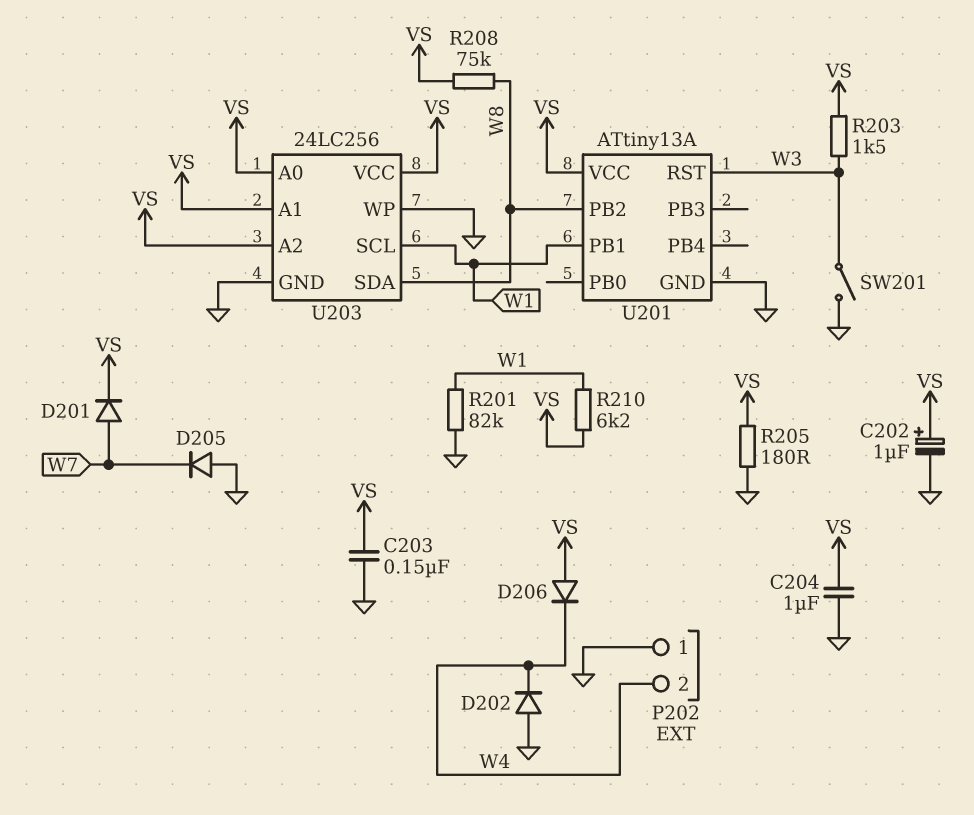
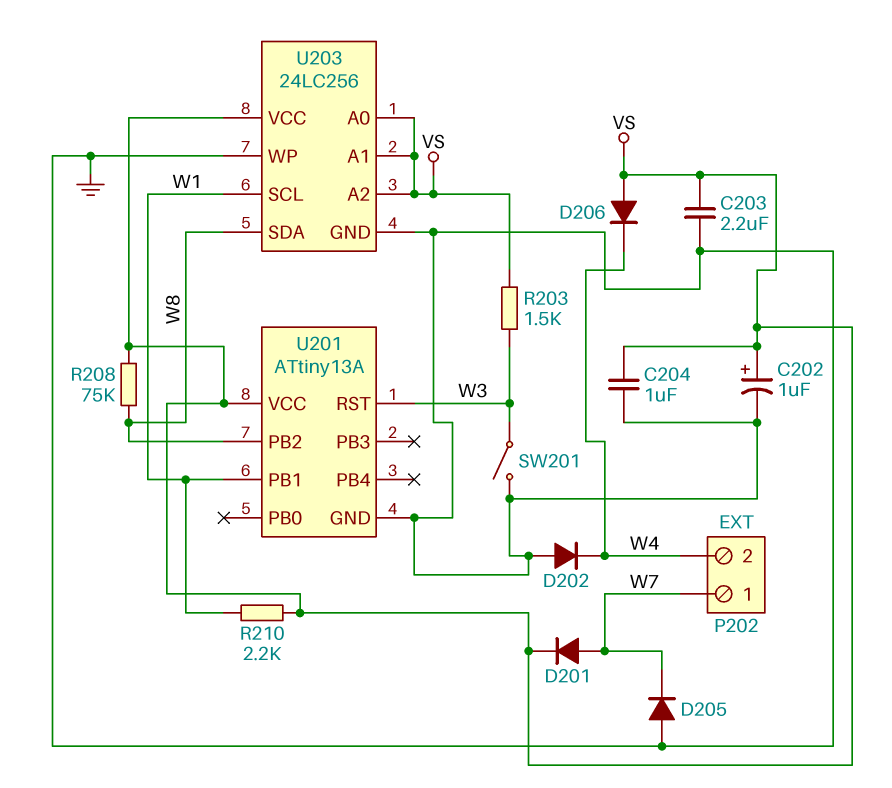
C203: 150nF (GND, VS) -> 2.2uF (GND, VS)
P202 pin 1: GND -> W7
R201: 82k (GND, W1) -> none
R205: 180 (GND, VS) -> none
R210: 6.2k (VS, W1) -> 2.2k (VS, W1)

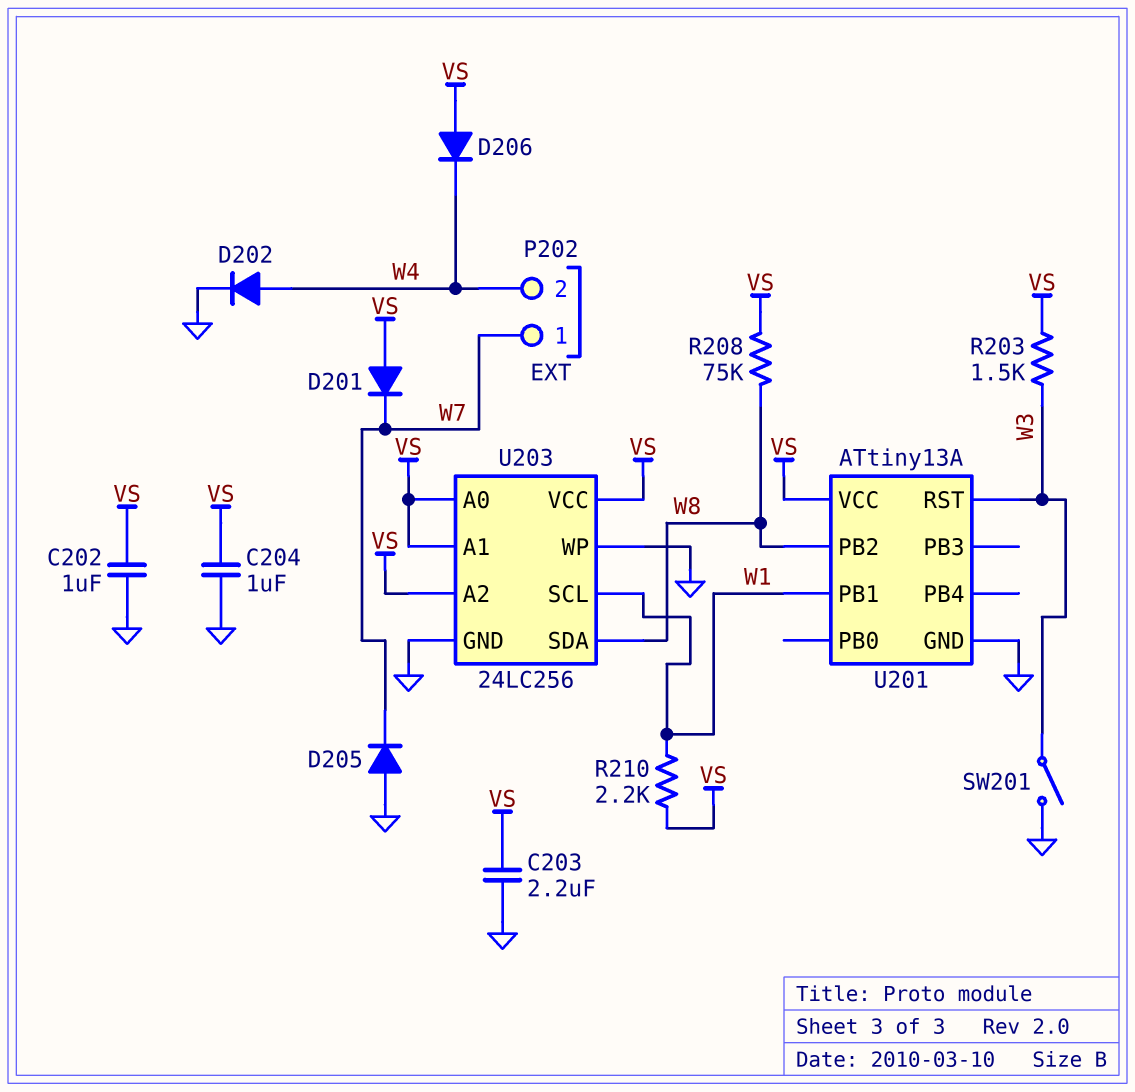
C202: 1uF (plus VS, minus GND) -> 1uF (GND, VS)
D201: diode (A W7, K VS) -> diode (A VS, K W7)
D202: diode (A GND, K W4) -> diode (A W4, K GND)

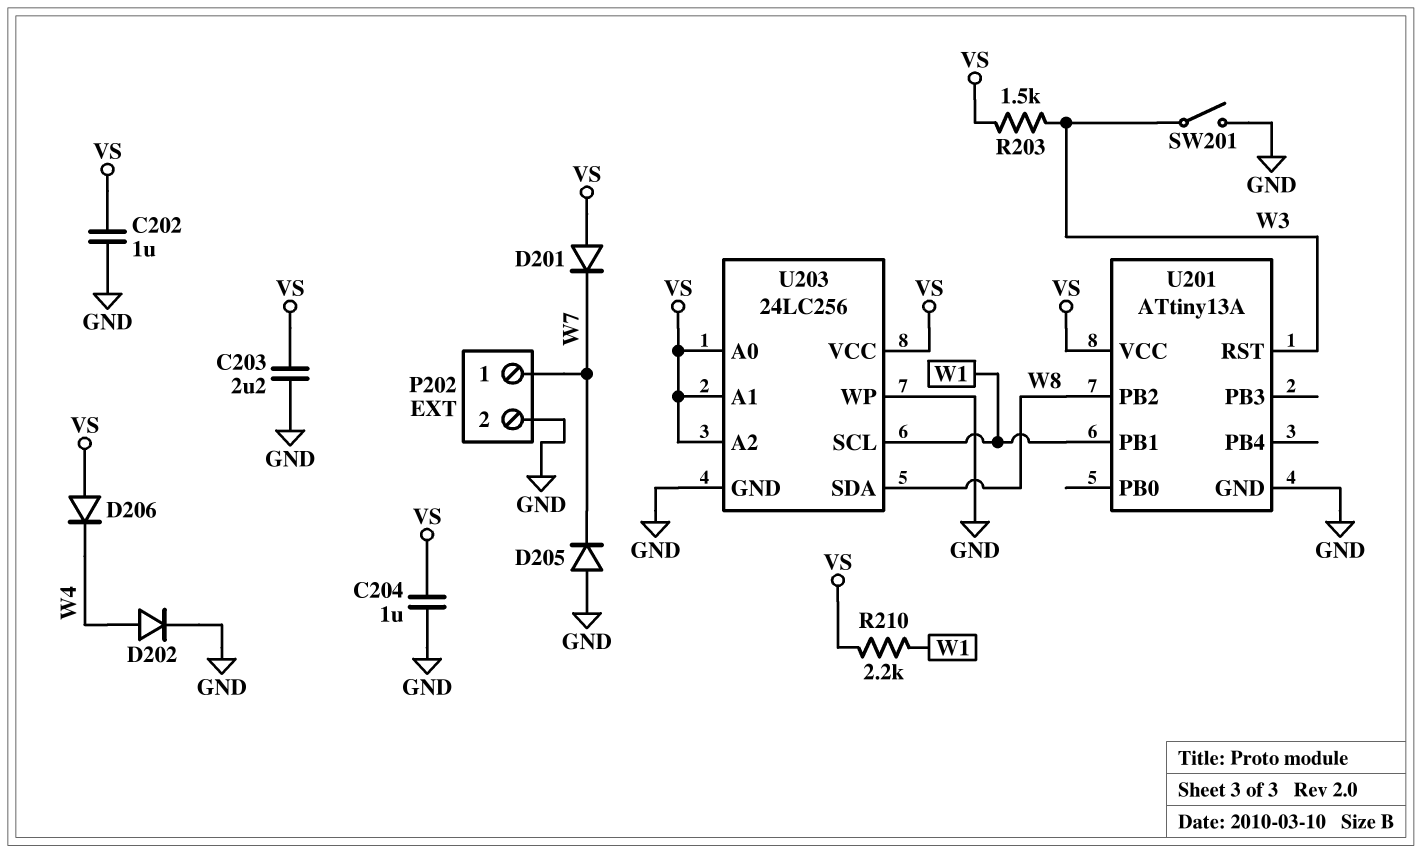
P202 pin 2: W4 -> GND
R208: 75k (VS, W8) -> none

